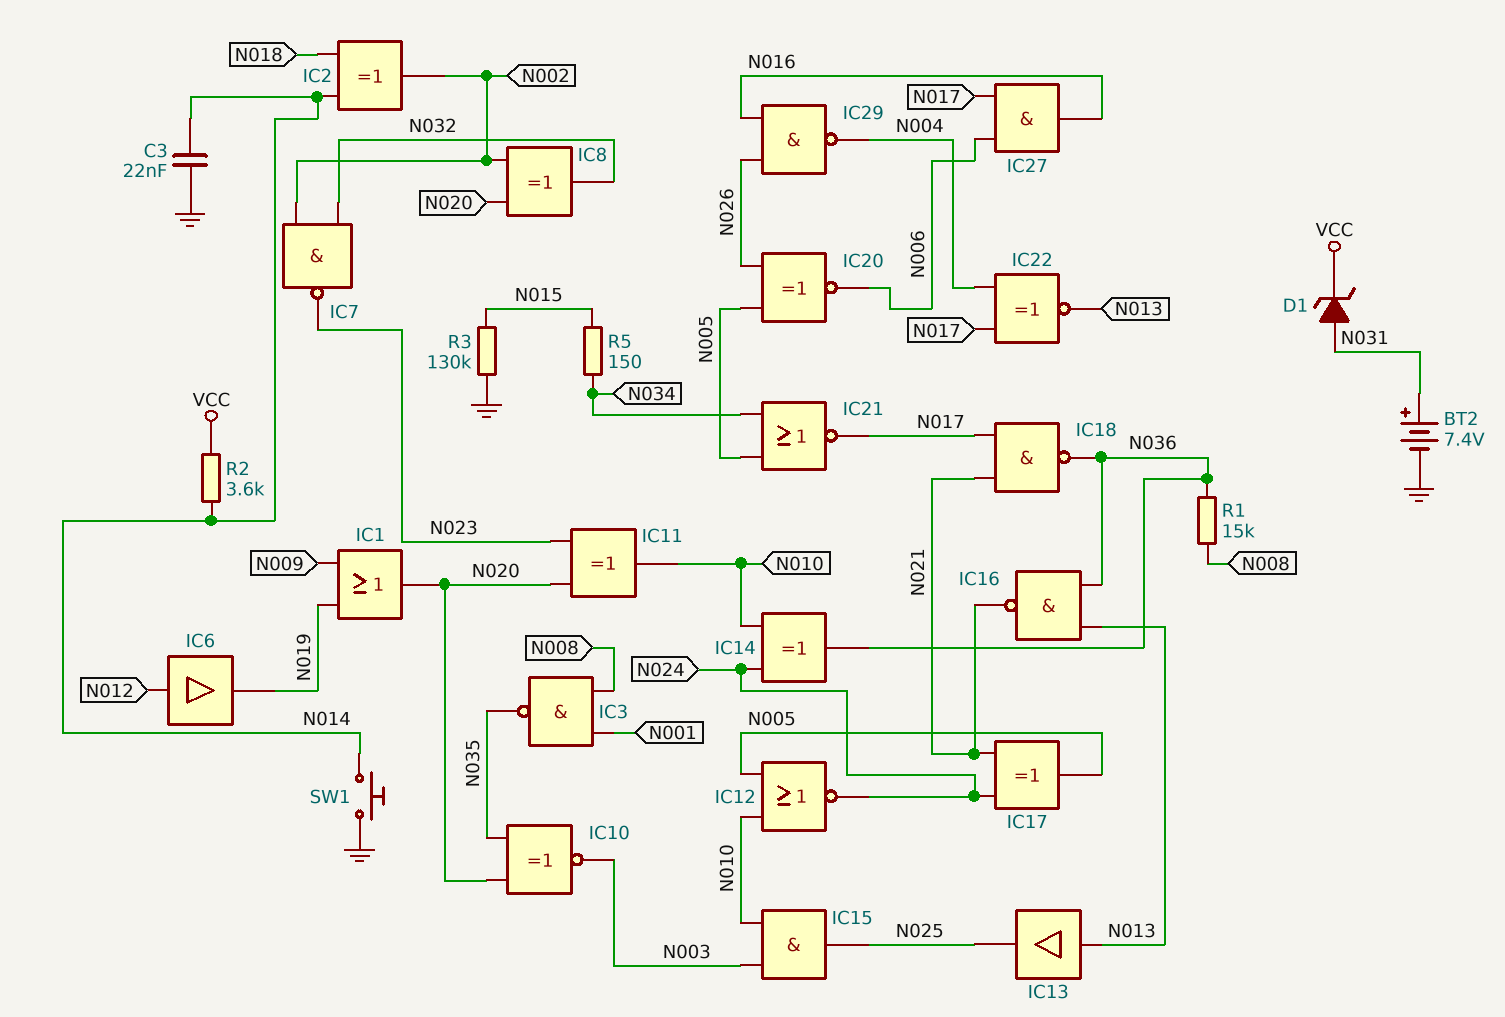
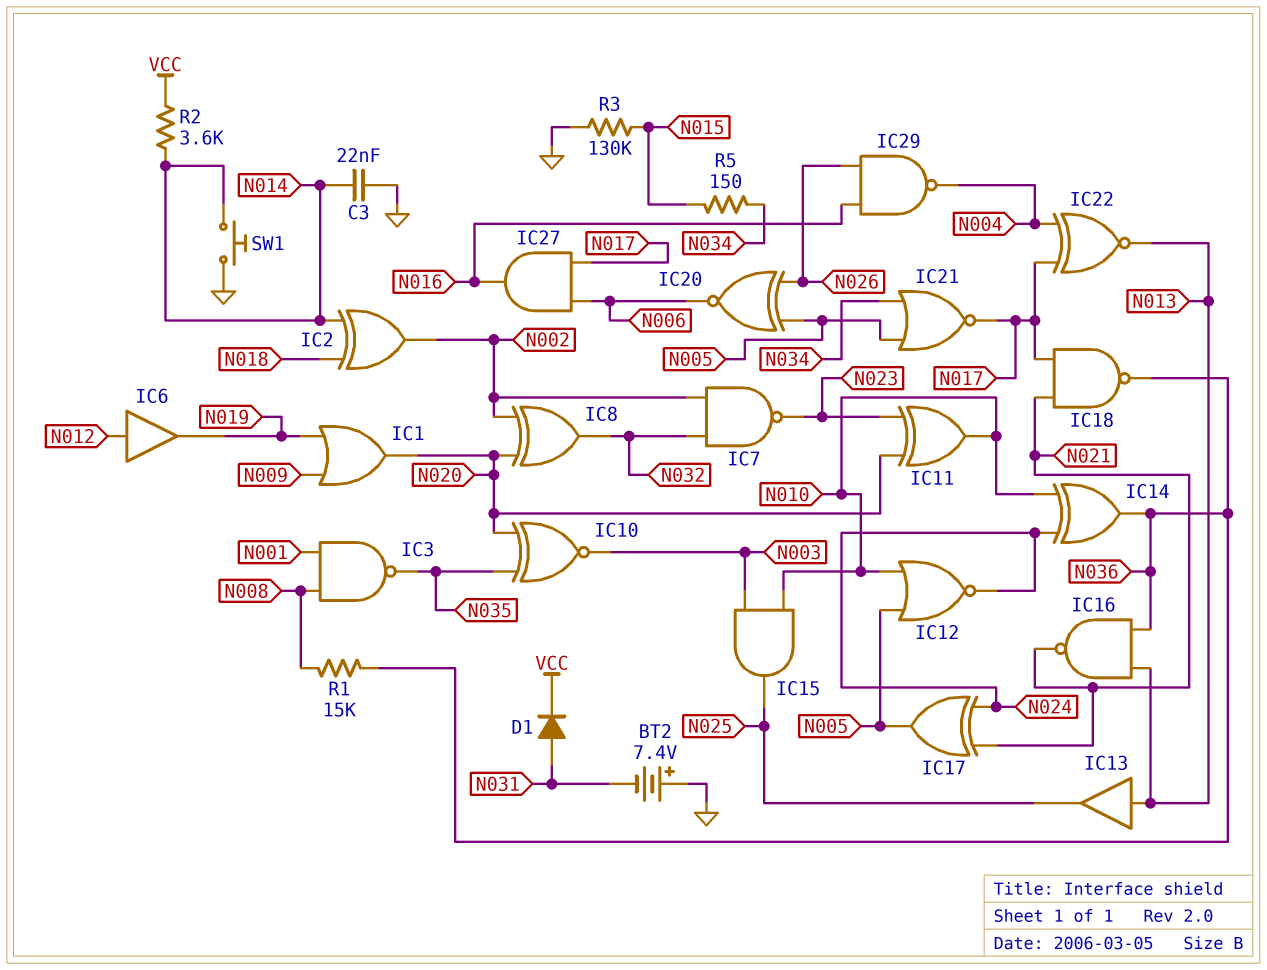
BT2: 7.4V (plus N031, minus GND) -> 7.4V (plus GND, minus N031)
D1: zener (A N031, K VCC) -> diode (A N031, K VCC)

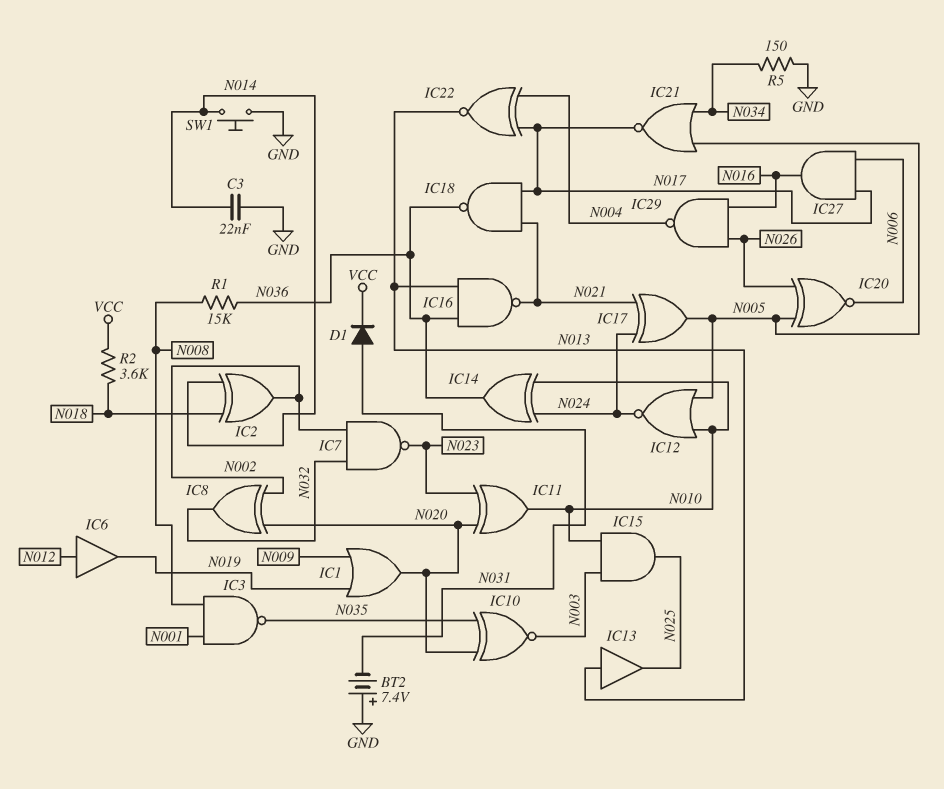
R2: 3.6k (N014, VCC) -> 3.6k (N018, VCC)
R3: 130k (GND, N015) -> none
R5: 150 (N015, N034) -> 150 (GND, N034)

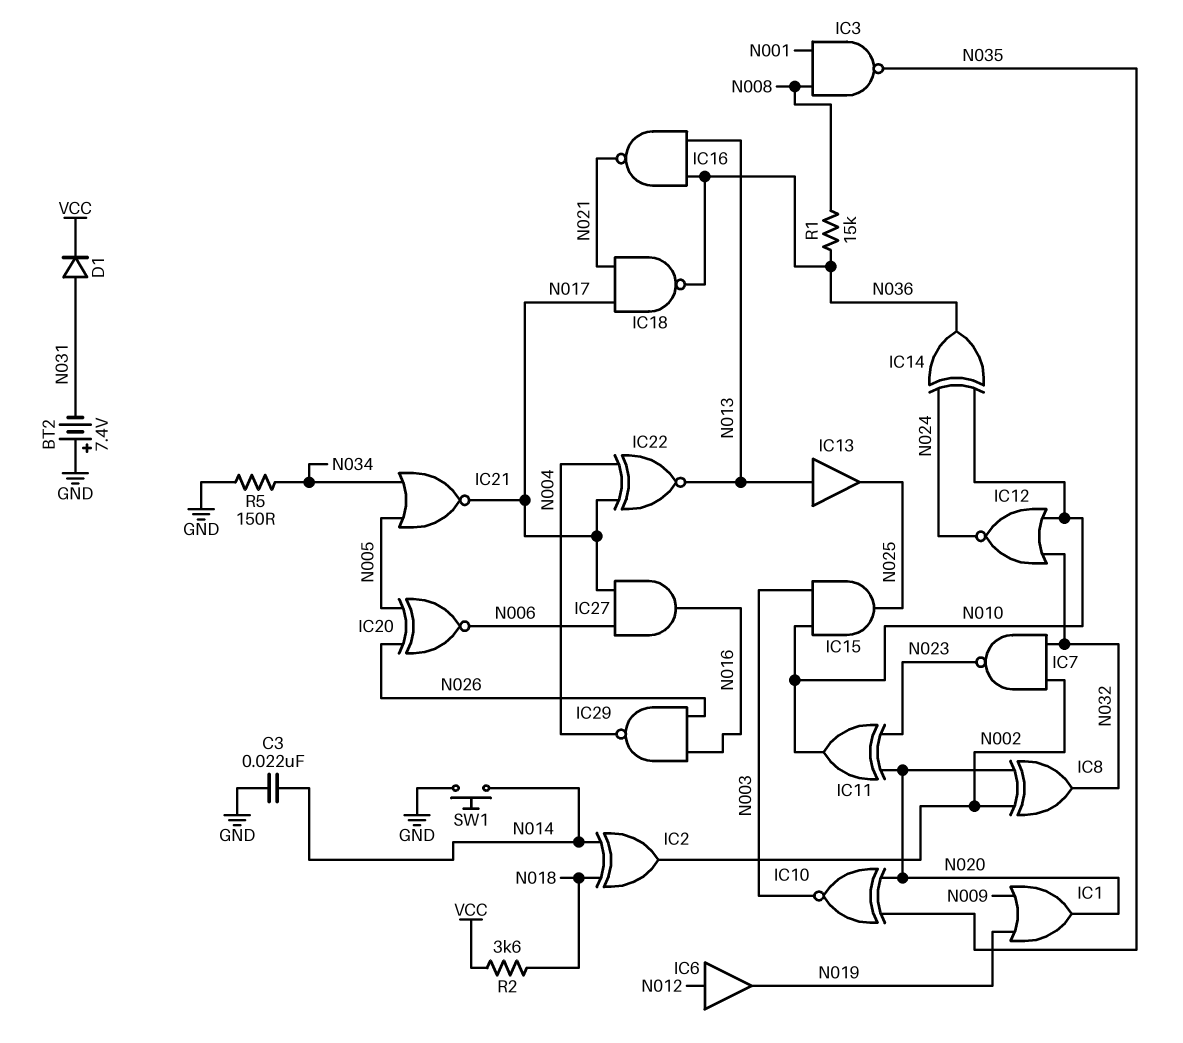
IC12: NOR (in N005, in N010, out N024) -> NOR (in N010, in N032, out N024)
IC17: XOR (in N021, in N024, out N005) -> none

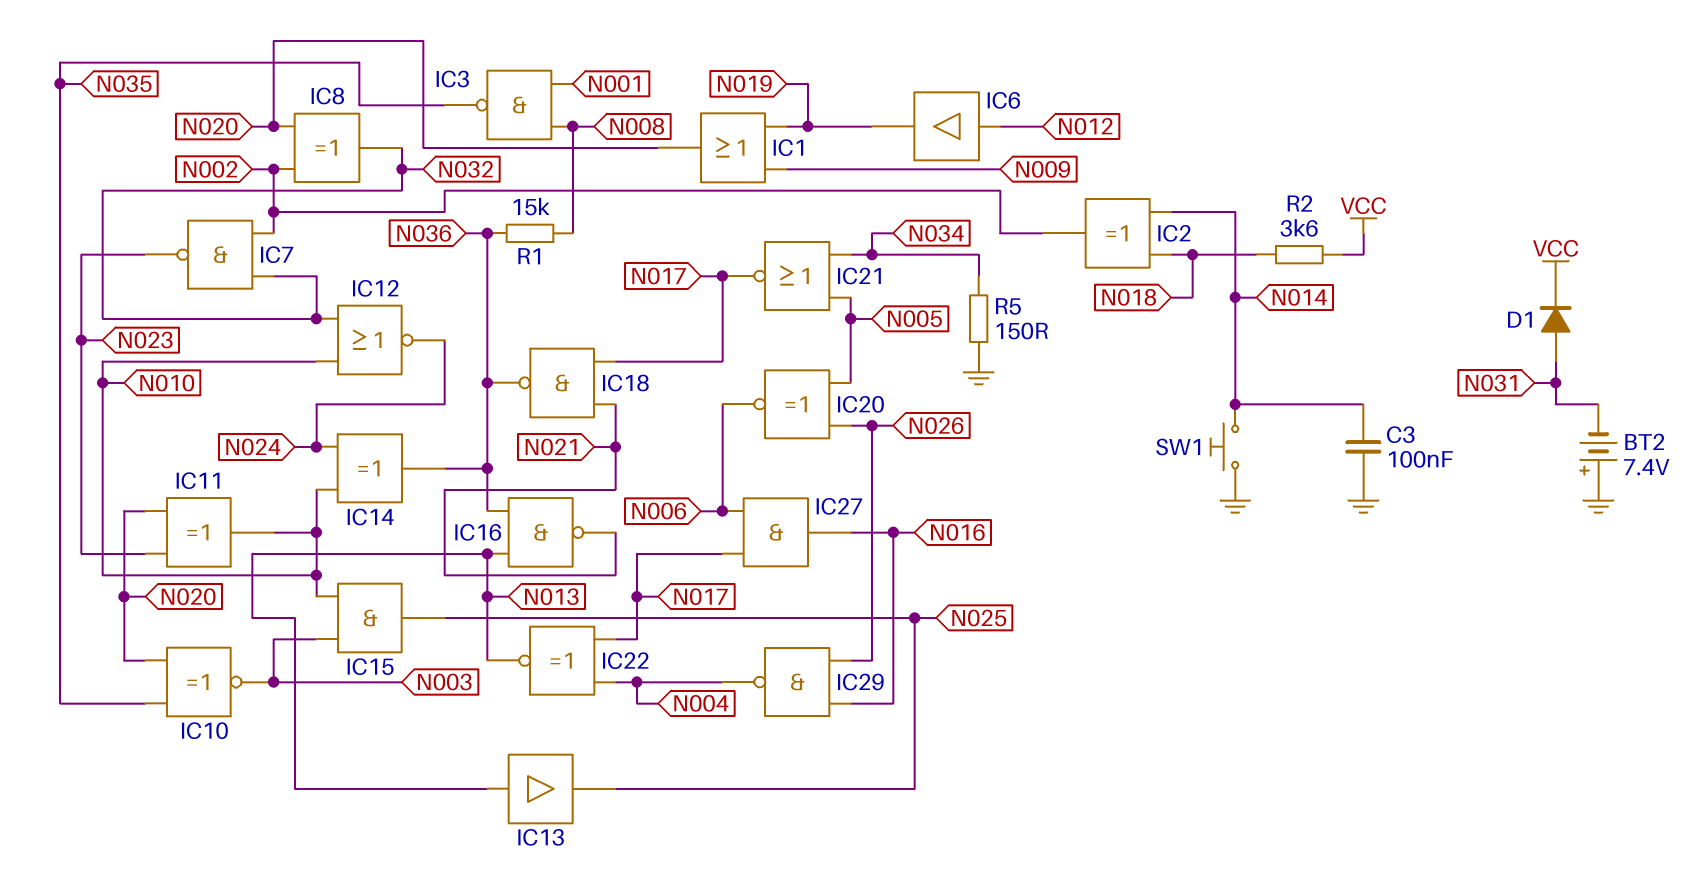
C3: 22nF (GND, N014) -> 100nF (GND, N014)

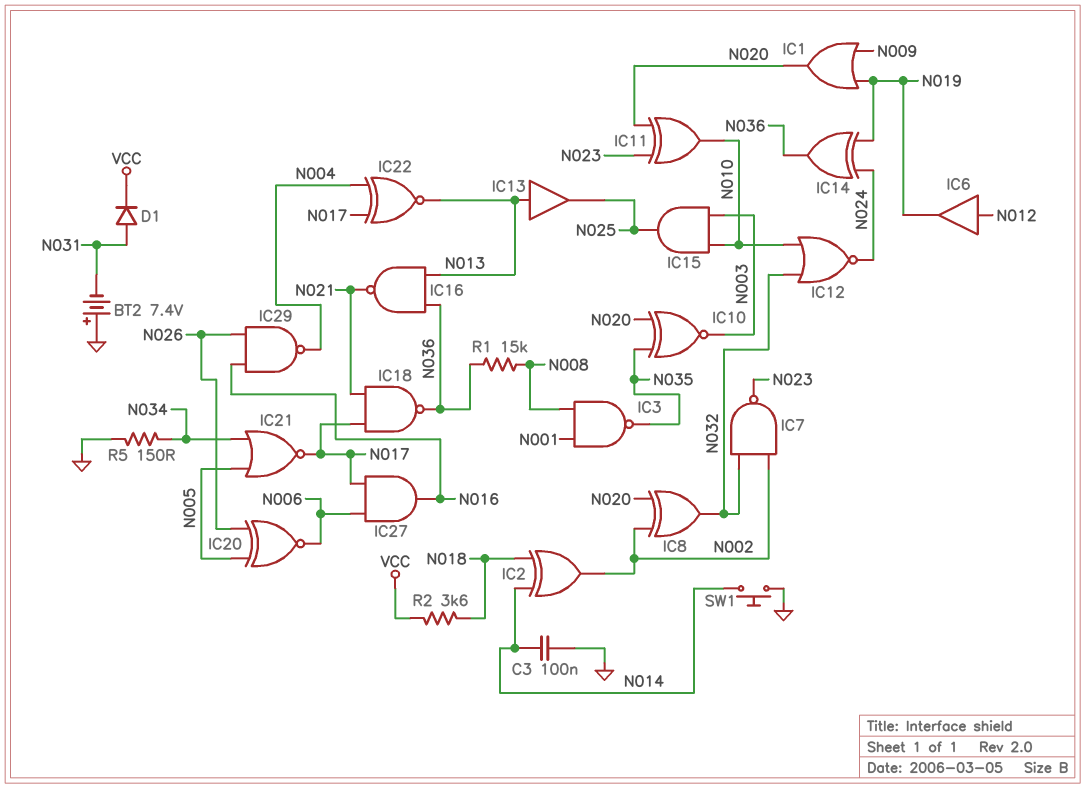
IC14: XOR (in N010, in N024, out N036) -> XOR (in N019, in N024, out N036)

